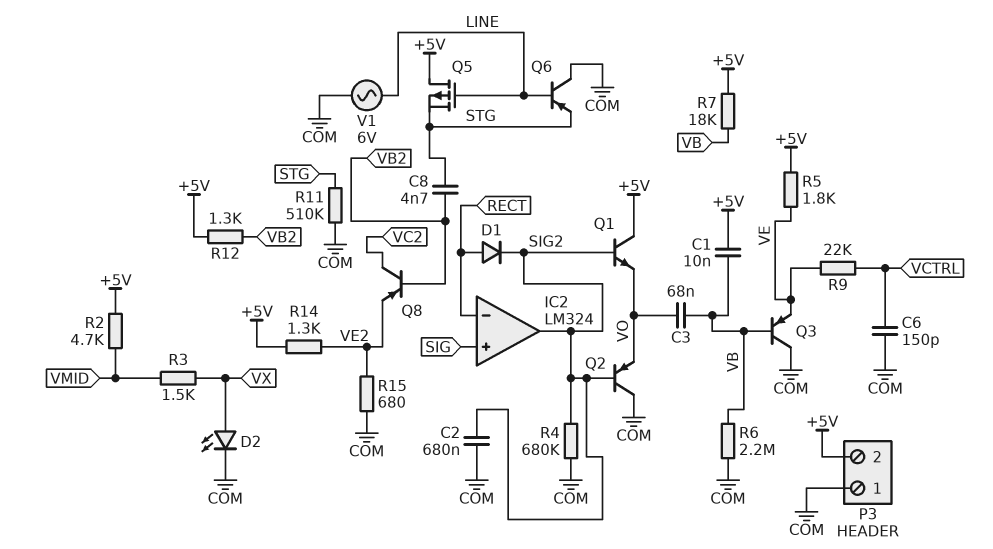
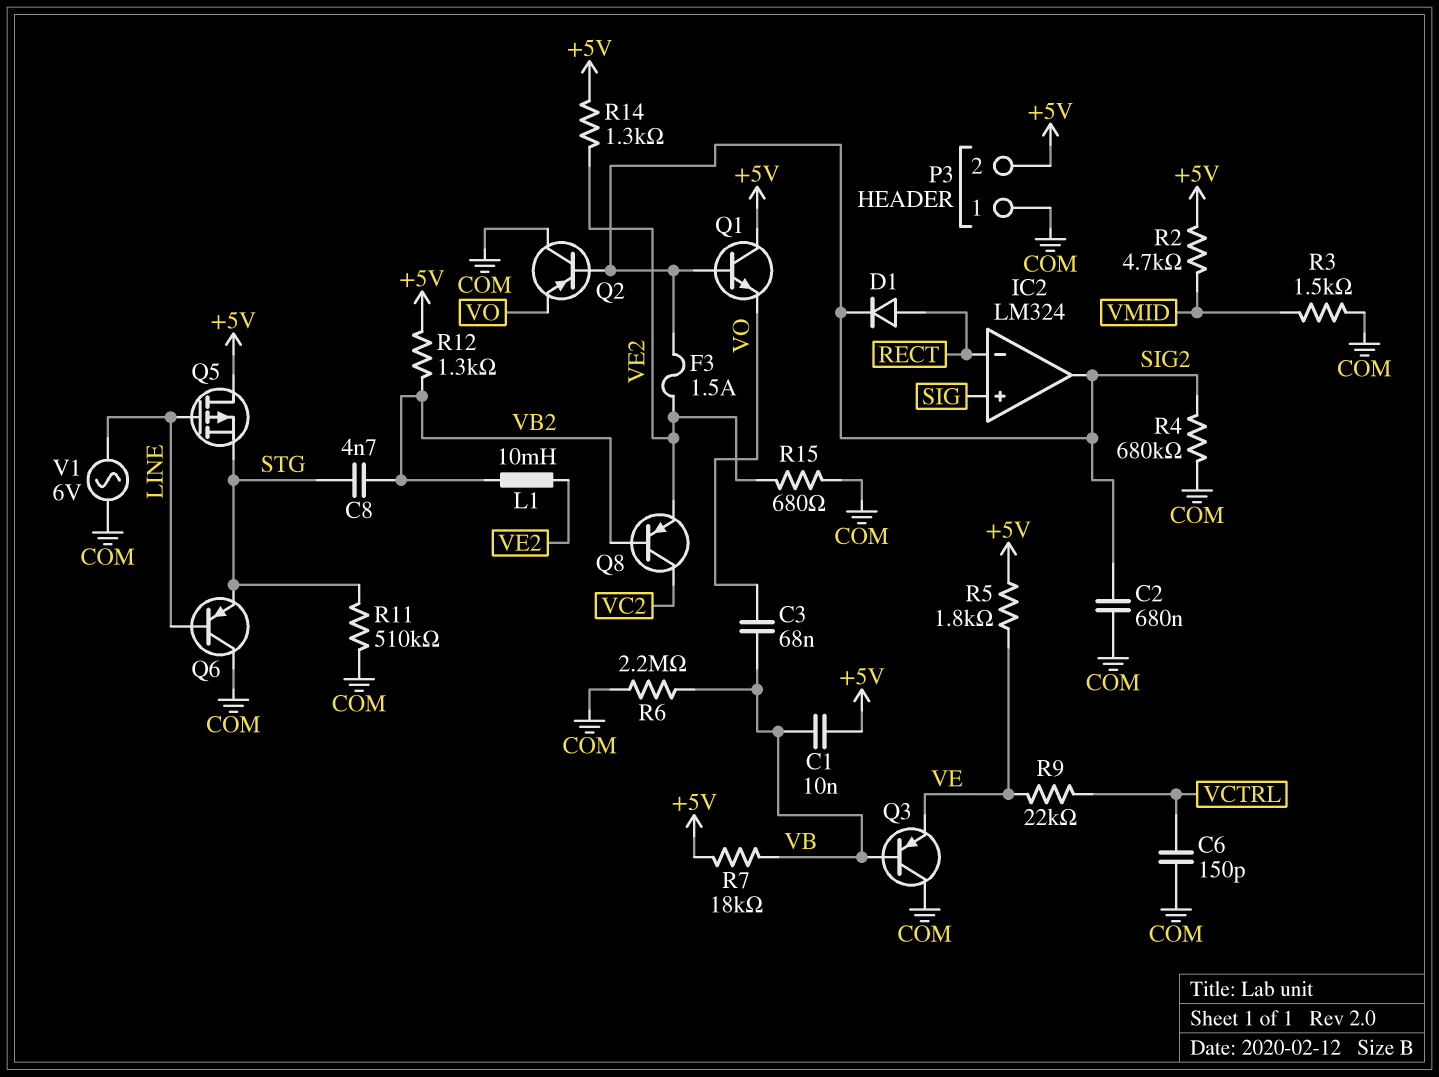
D2: LED (A VX, K COM) -> none
F3: none -> 1.5A (SIG2, VE2)
L1: none -> 10mH (VB2, VE2)
R3: 1.5k (VMID, VX) -> 1.5k (COM, VMID)

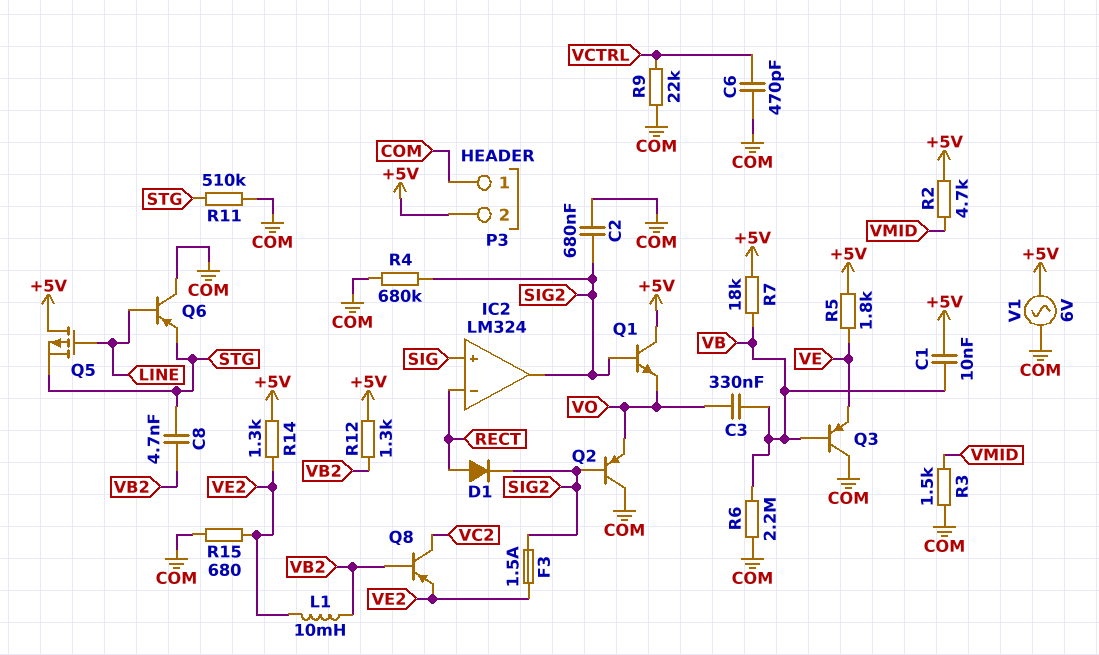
C3: 68nF (VB, VO) -> 330nF (VB, VO)
C6: 150pF (COM, VCTRL) -> 470pF (COM, VCTRL)
R9: 22k (VCTRL, VE) -> 22k (COM, VCTRL)
V1: AC 6V (COM, LINE) -> AC 6V (+5V, COM)

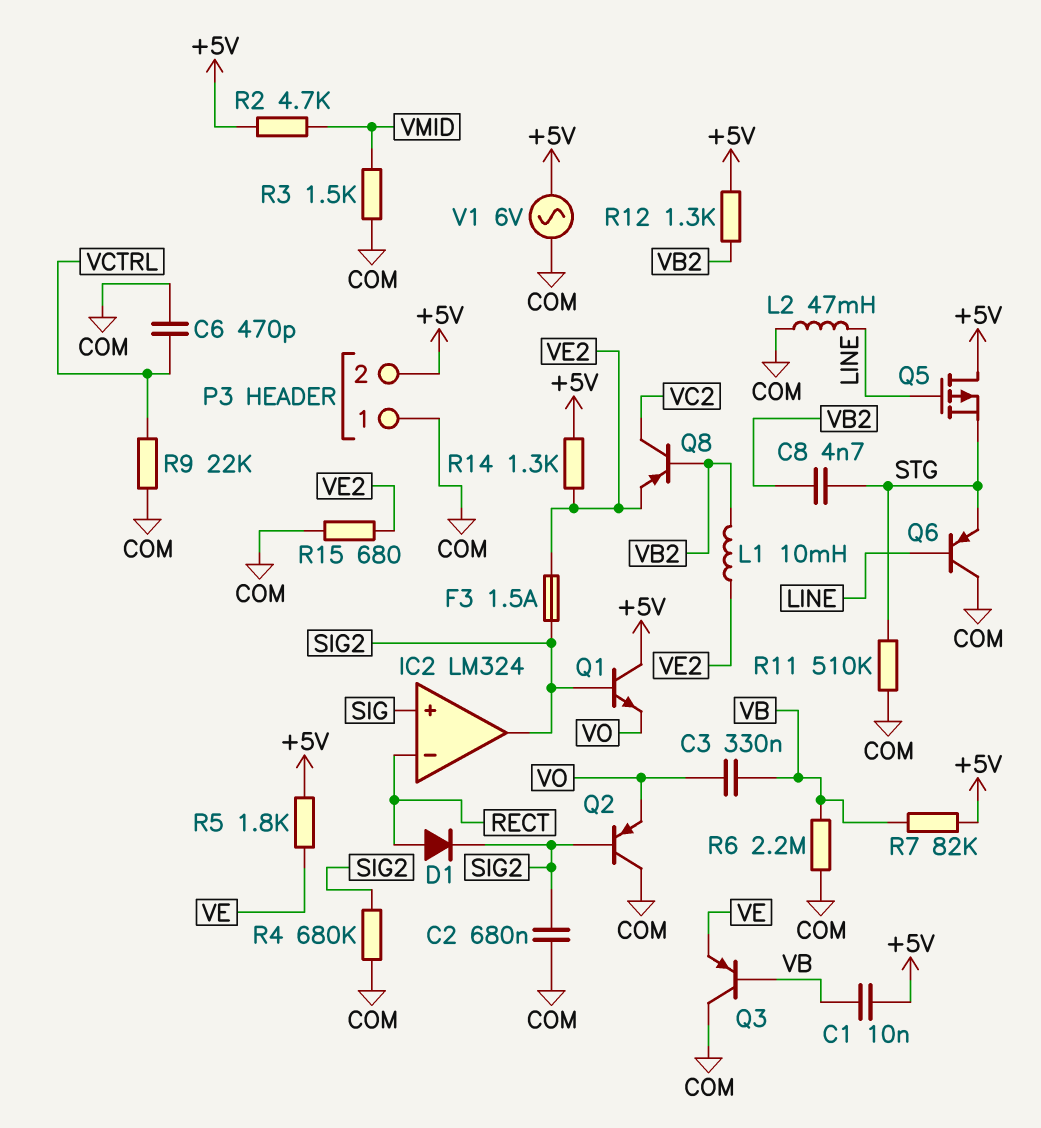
L2: none -> 47mH (COM, LINE)
R7: 18k (+5V, VB) -> 82k (+5V, VB)

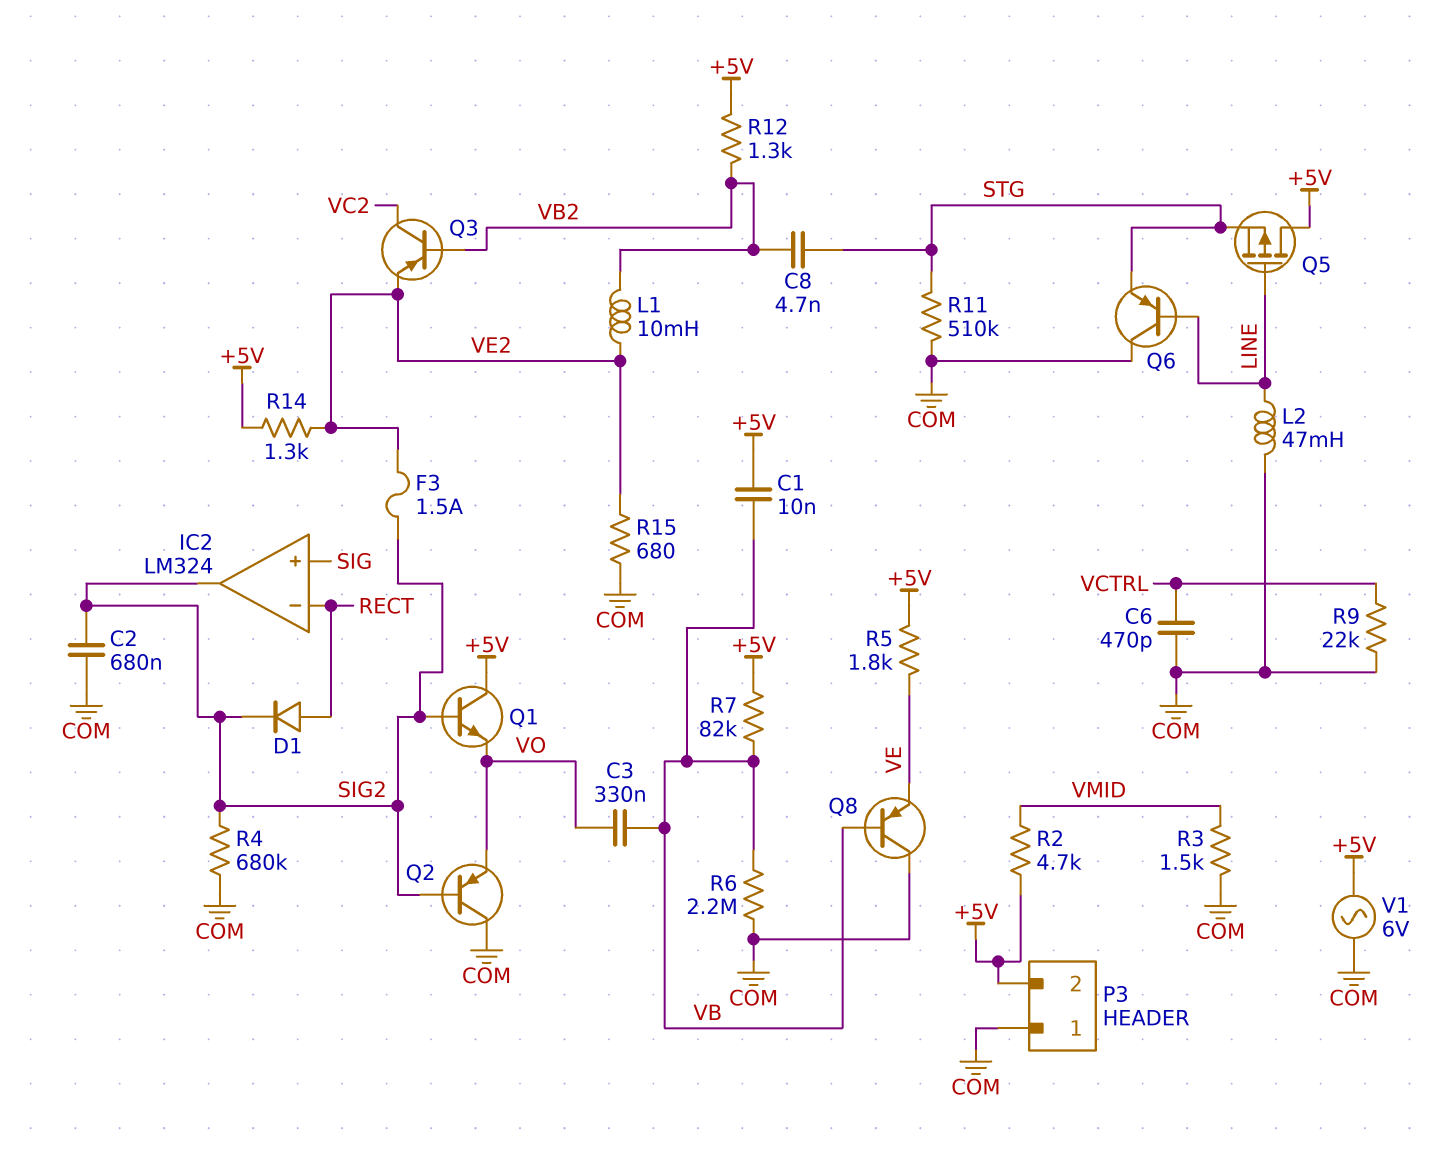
Q3: PNP (B VB, C COM, E VE) -> PNP (B VB2, C VC2, E VE2)
Q8: PNP (B VB2, C VC2, E VE2) -> PNP (B VB, C COM, E VE)

